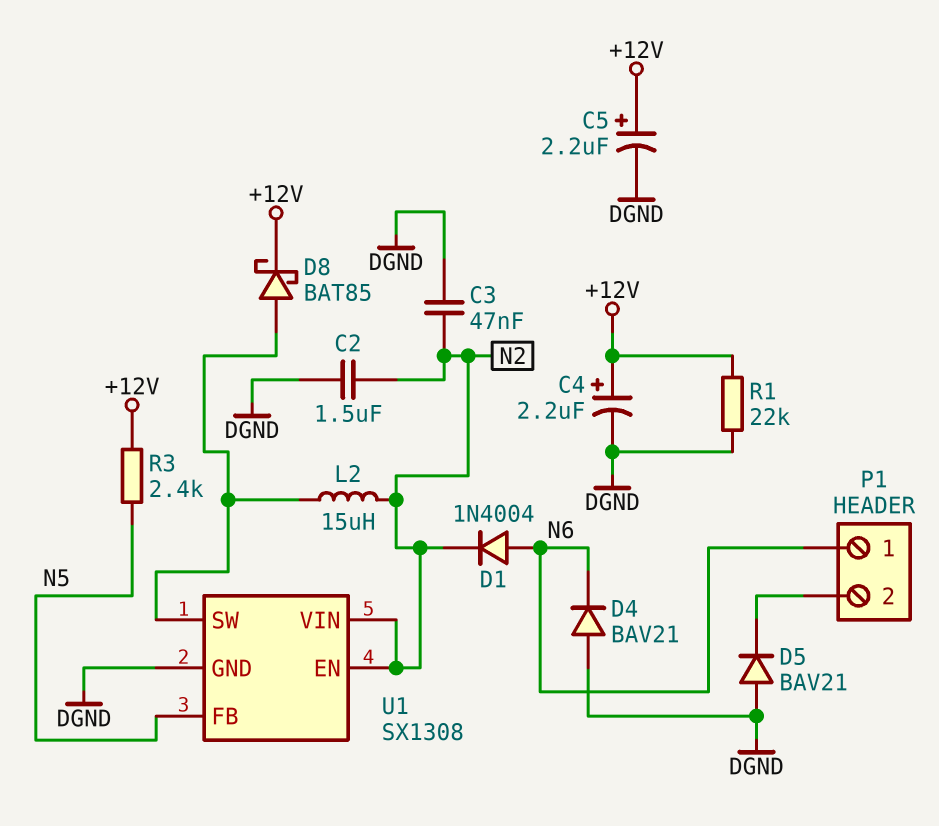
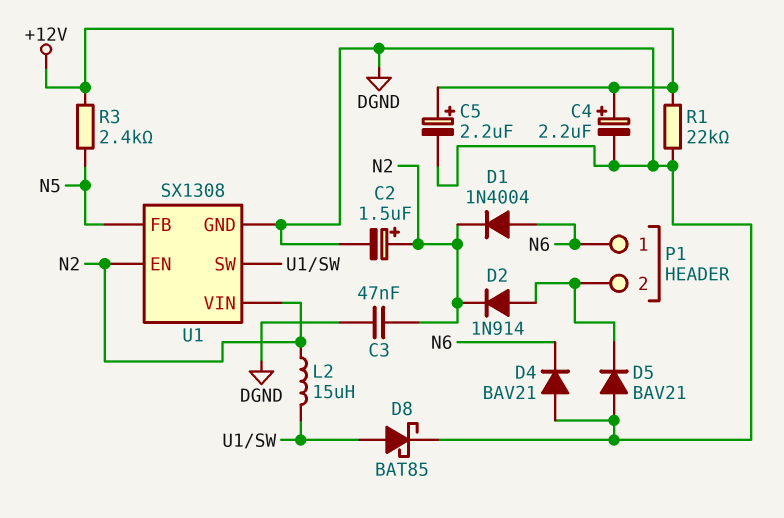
C2: 1.5uF (DGND, N2) -> 1.5uF (plus N2, minus DGND)
D2: none -> diode 1N914 (A P1/2, K N2)
D8: schottky BAT85 (A U1/SW, K +12V) -> schottky BAT85 (A U1/SW, K DGND)

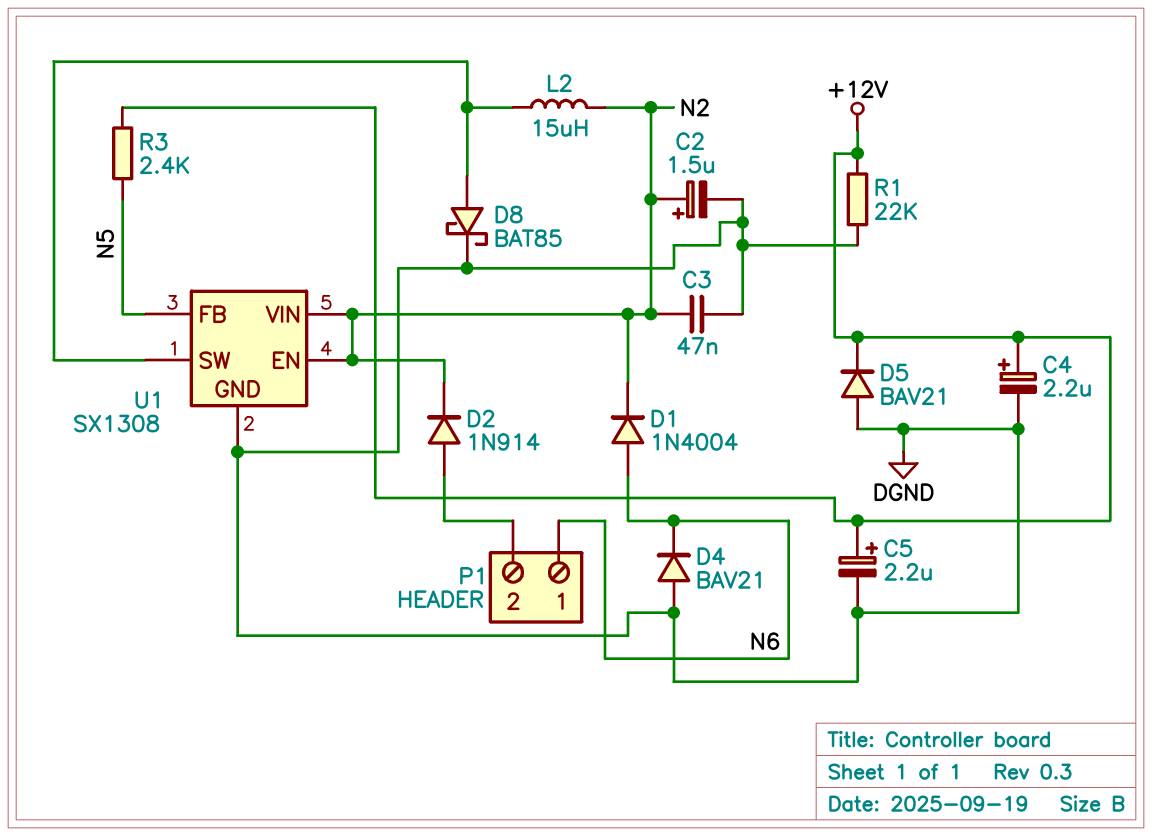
D5: diode BAV21 (A DGND, K P1/2) -> diode BAV21 (A DGND, K +12V)

